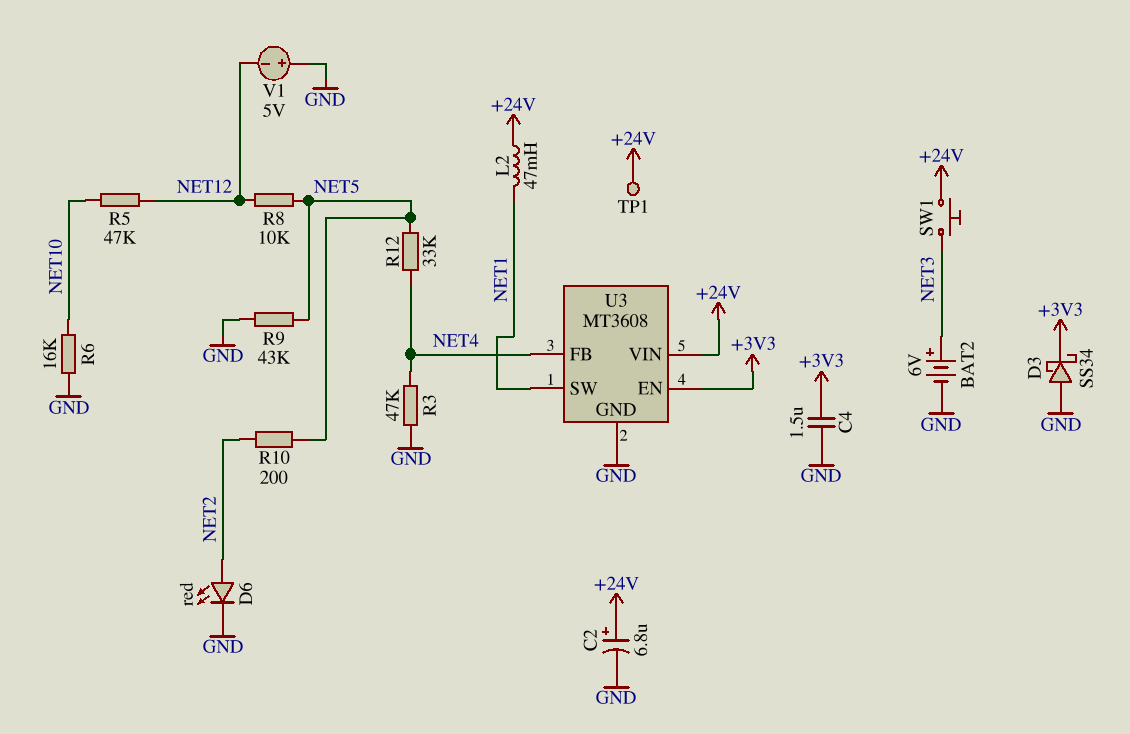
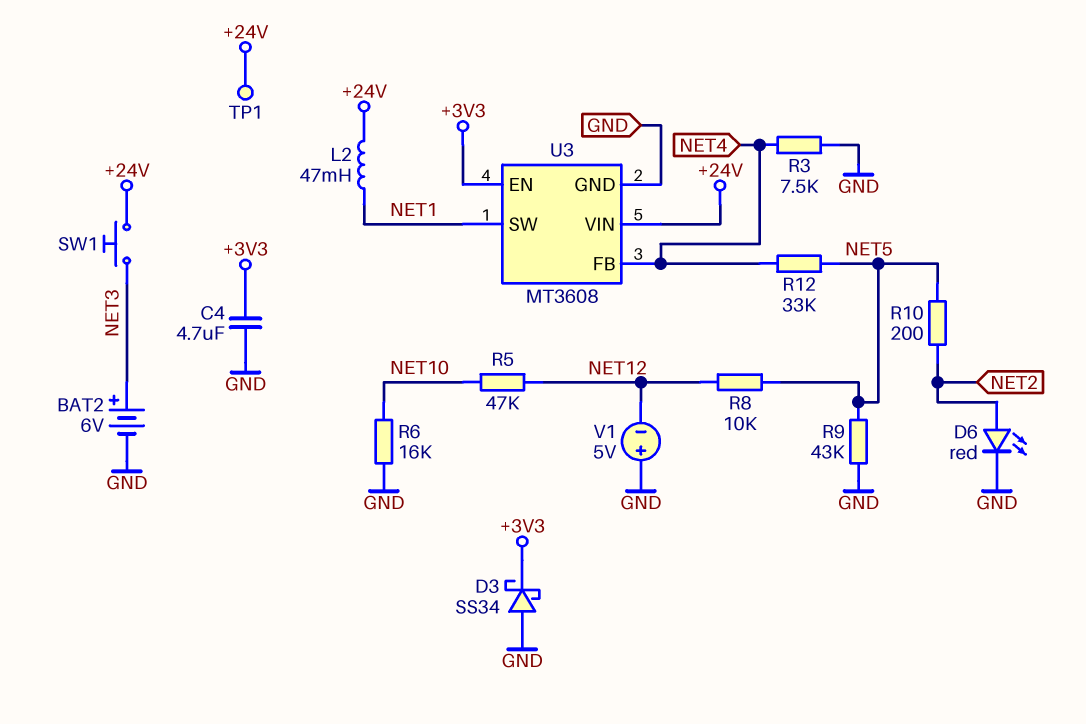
C2: 6.8uF (plus +24V, minus GND) -> none
C4: 1.5uF (+3V3, GND) -> 4.7uF (+3V3, GND)
R3: 47k (GND, NET4) -> 7.5k (GND, NET4)

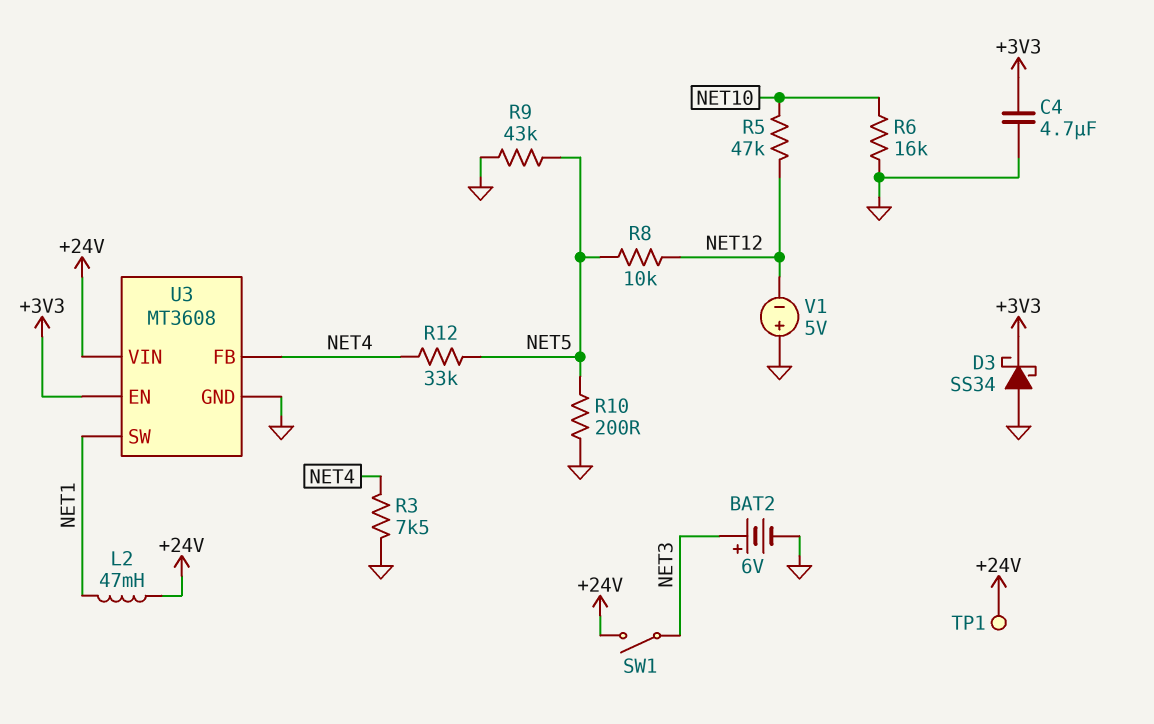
D6: LED red (A NET2, K GND) -> none
R10: 200 (NET2, NET5) -> 200 (GND, NET5)
SW1: button (+24V, NET3) -> switch (+24V, NET3)

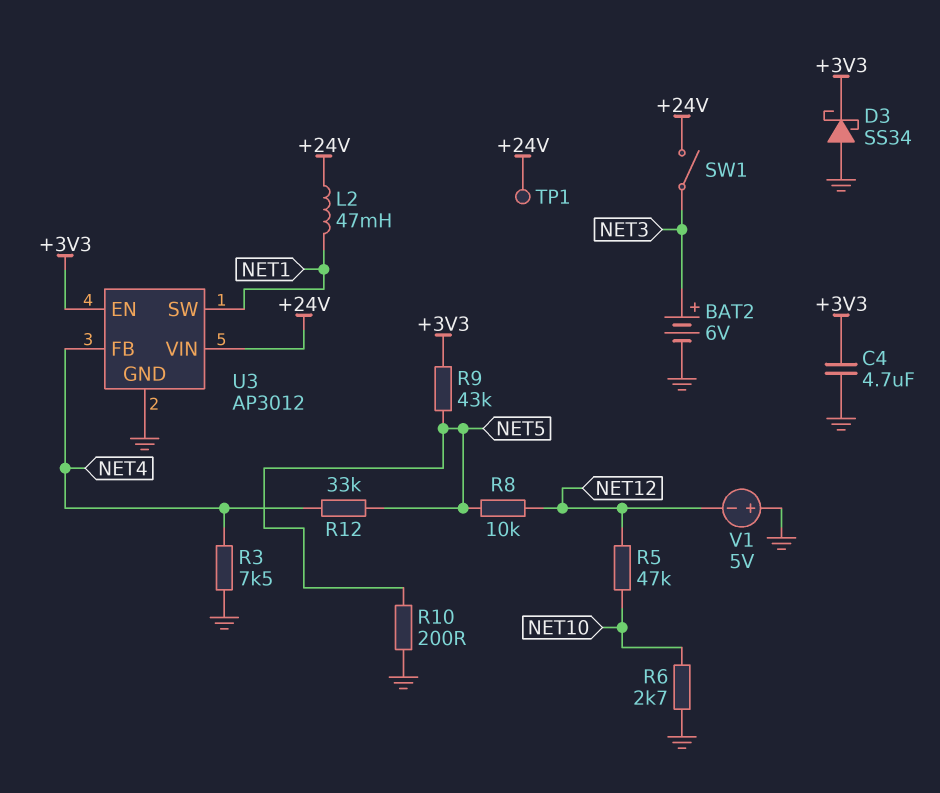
R6: 16k (GND, NET10) -> 2.7k (GND, NET10)
R9: 43k (GND, NET5) -> 43k (+3V3, NET5)
U3: MT3608 -> AP3012

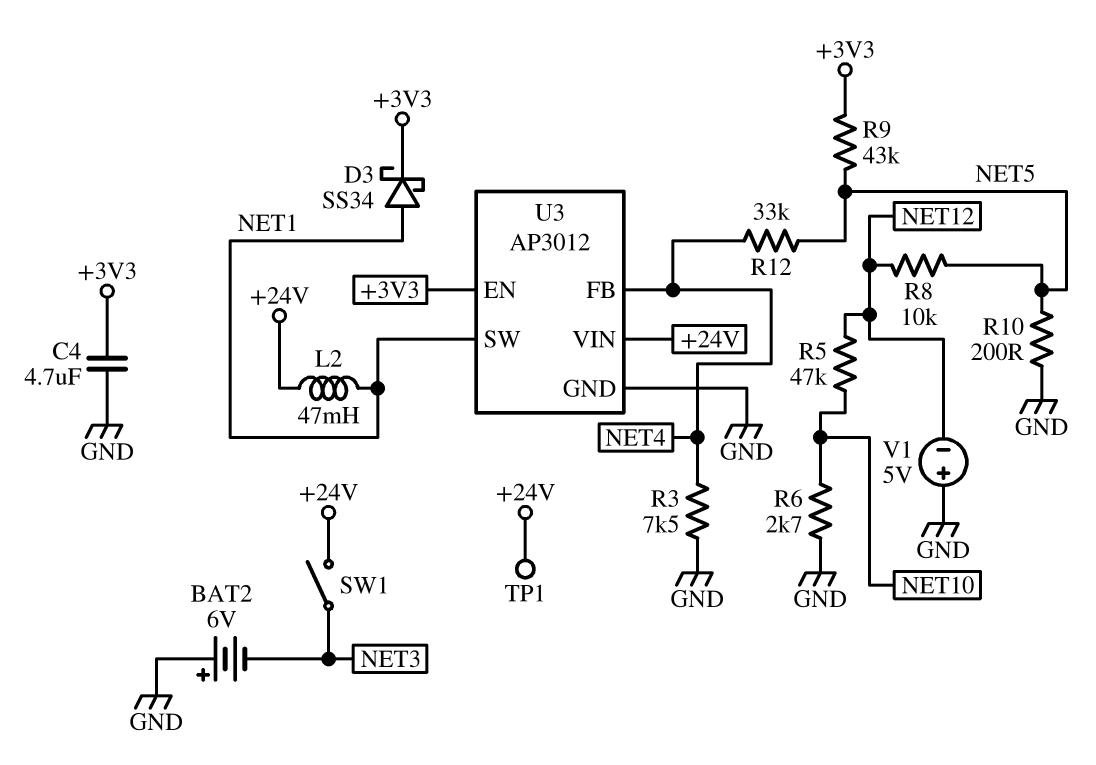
BAT2: 6V (plus NET3, minus GND) -> 6V (plus GND, minus NET3)
D3: schottky SS34 (A GND, K +3V3) -> schottky SS34 (A NET1, K +3V3)

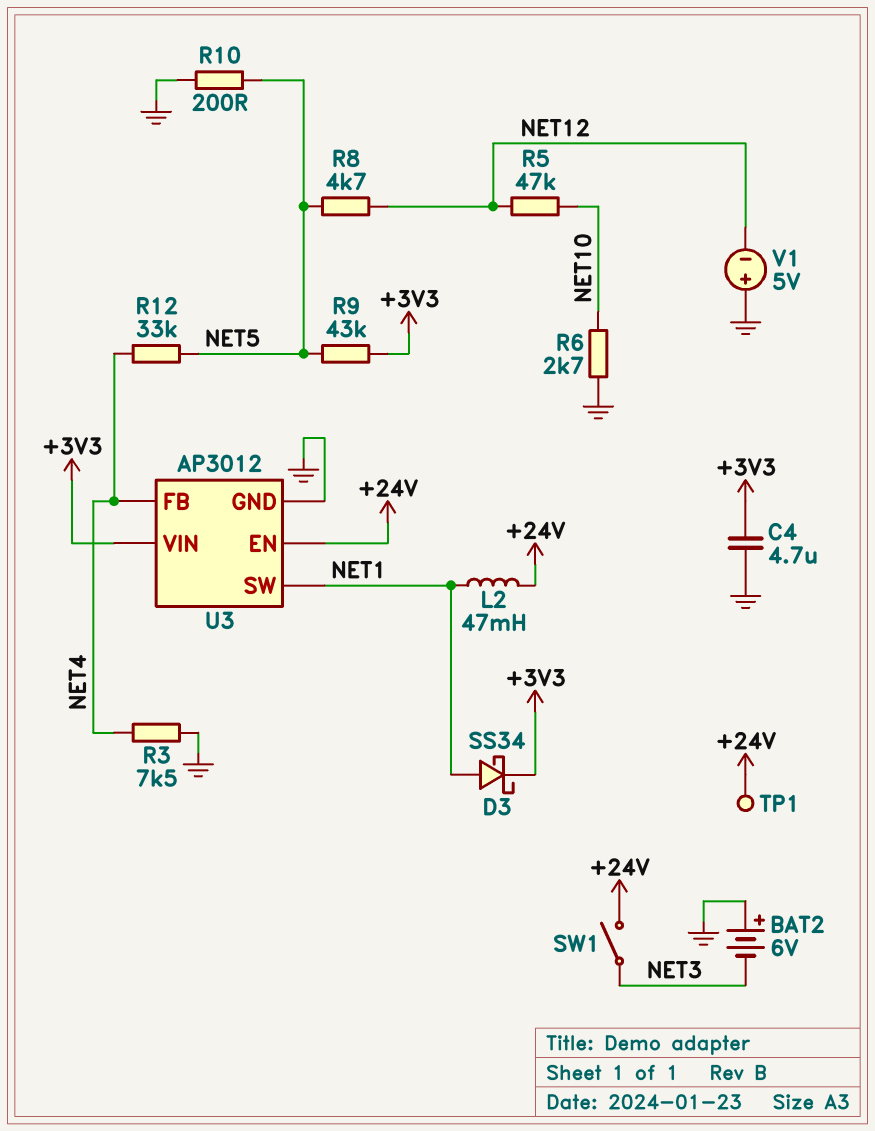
R8: 10k (NET5, NET12) -> 4.7k (NET5, NET12)
U3 pin EN: +3V3 -> +24V
U3 pin VIN: +24V -> +3V3

